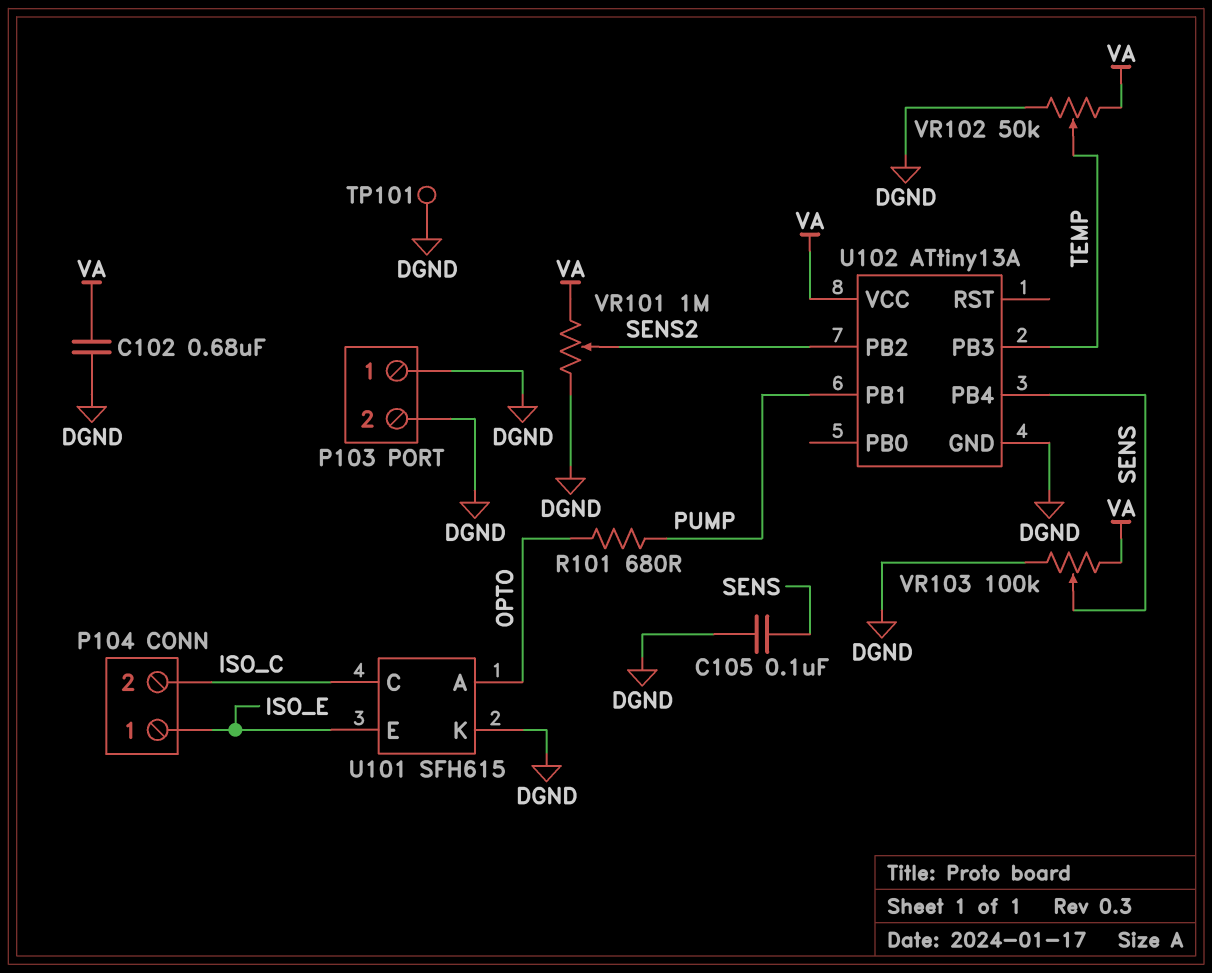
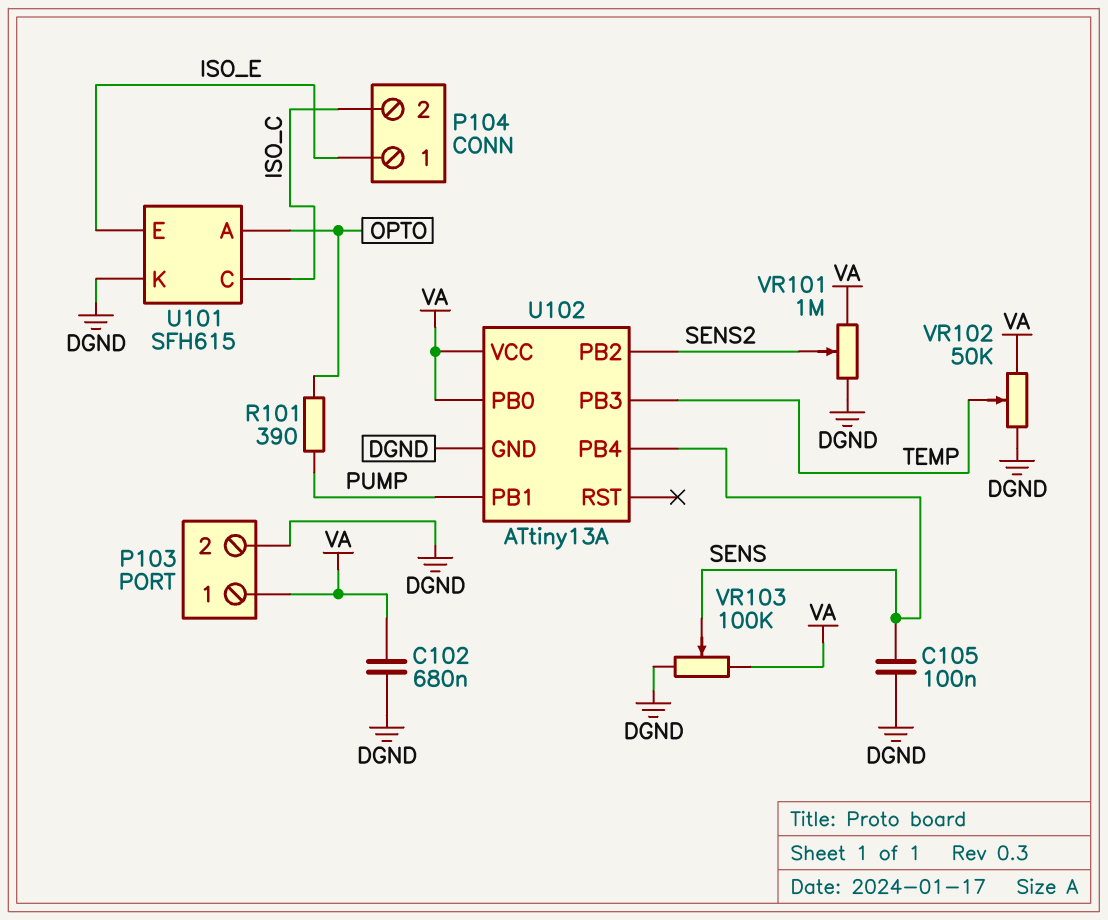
P103 pin 1: DGND -> VA
R101: 680 (OPTO, PUMP) -> 390 (OPTO, PUMP)
TP101: test point (DGND) -> none
U102 pin PB0: none -> VA

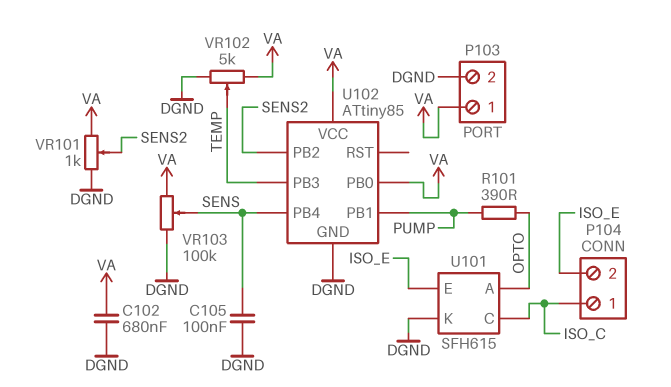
P104 pin 1: ISO_E -> ISO_C
P104 pin 2: ISO_C -> ISO_E
U102: ATtiny13A -> ATtiny85
VR101: 1M (DGND, VA, wiper SENS2) -> 1k (DGND, VA, wiper SENS2)
VR102: 50k (DGND, VA, wiper TEMP) -> 5k (DGND, VA, wiper TEMP)

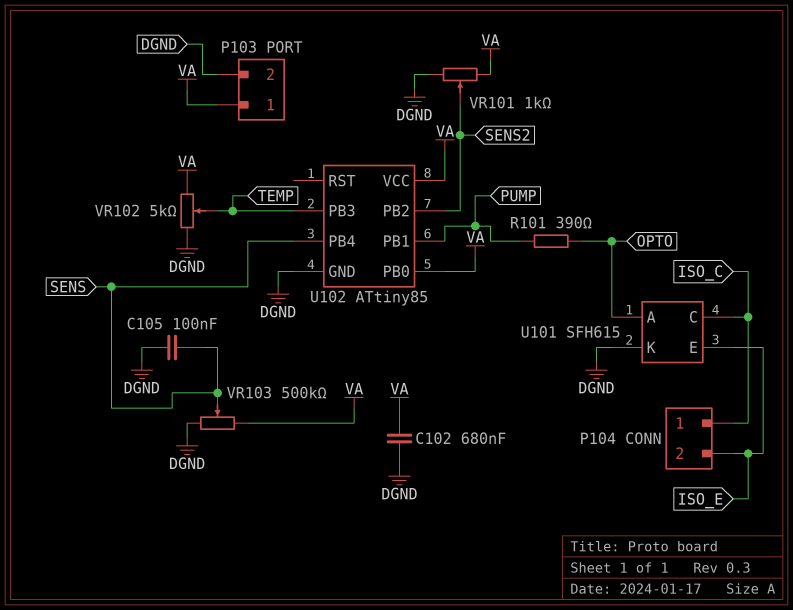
VR103: 100k (DGND, VA, wiper SENS) -> 500k (DGND, VA, wiper SENS)

